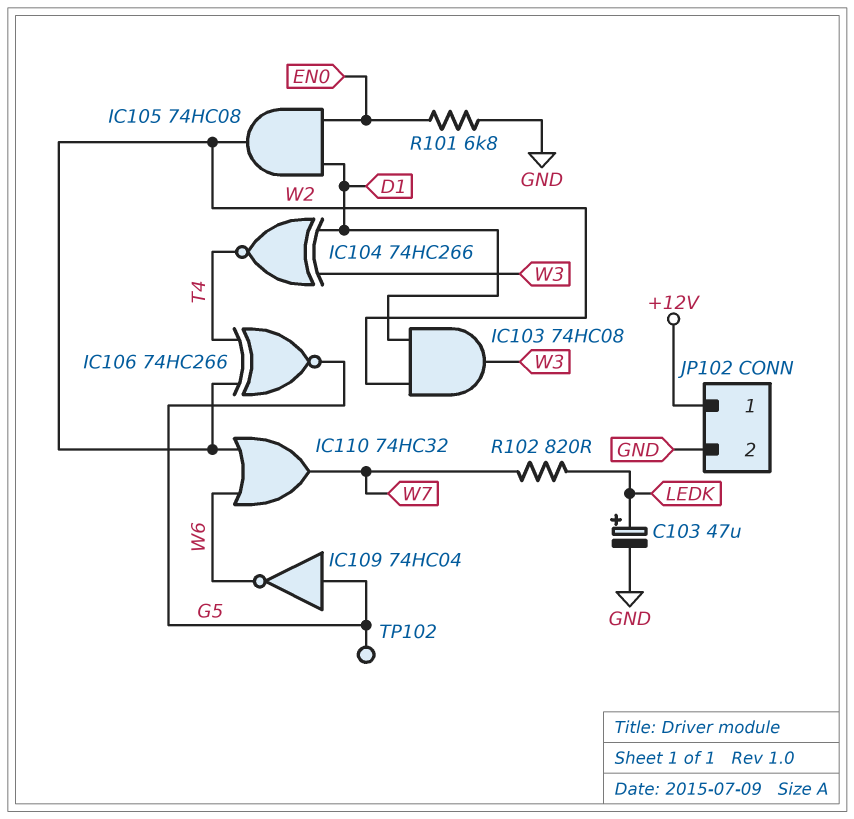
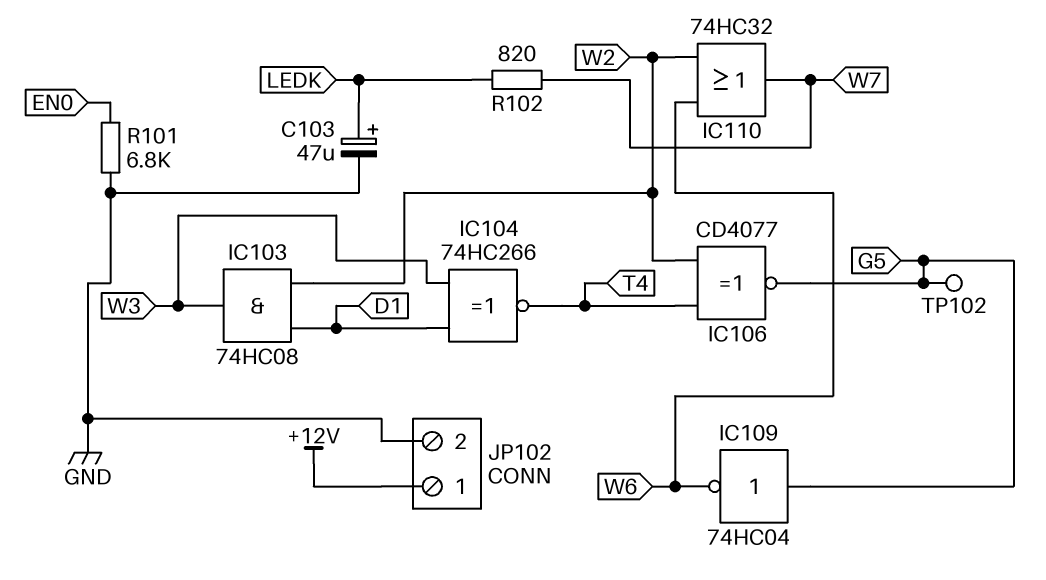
IC105: AND 74HC08 (in D1, in EN0, out W2) -> none
IC106: XNOR 74HC266 (in T4, in W2, out G5) -> XNOR CD4077 (in T4, in W2, out G5)

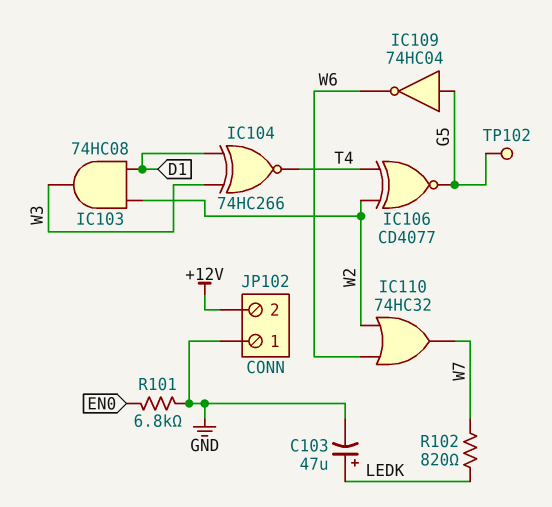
JP102 pin 1: +12V -> GND
JP102 pin 2: GND -> +12V

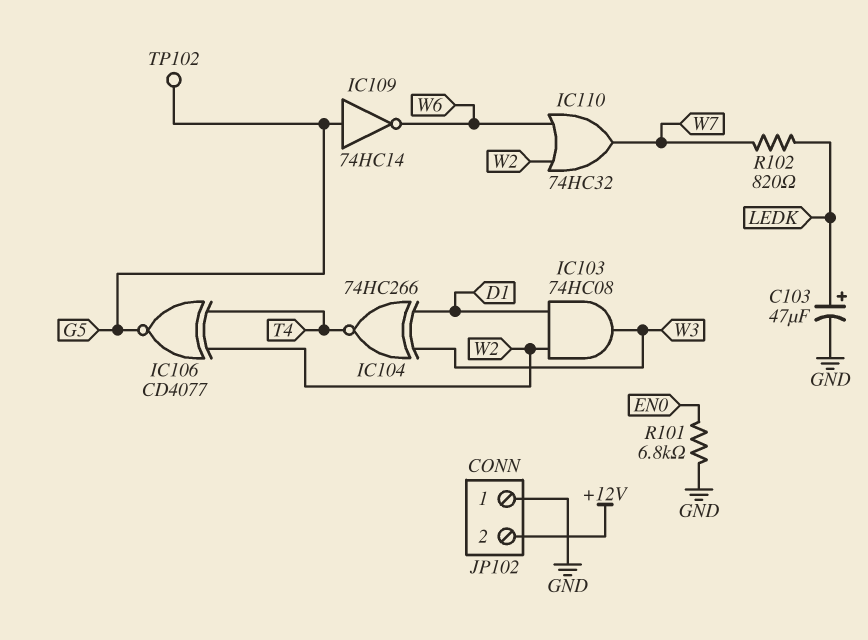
IC109: NOT 74HC04 (in G5, out W6) -> NOT 74HC14 (in G5, out W6)

